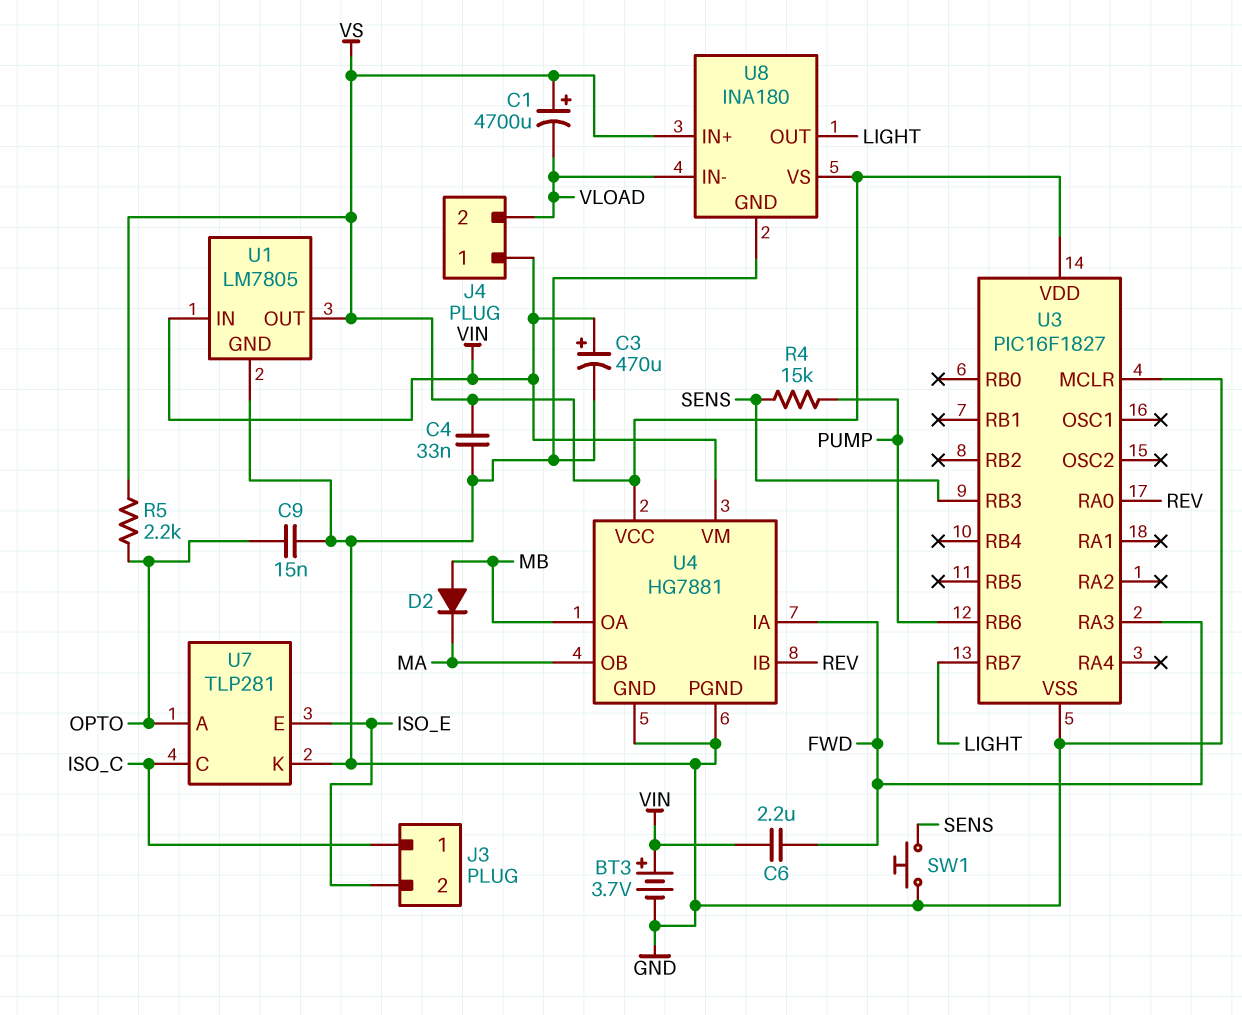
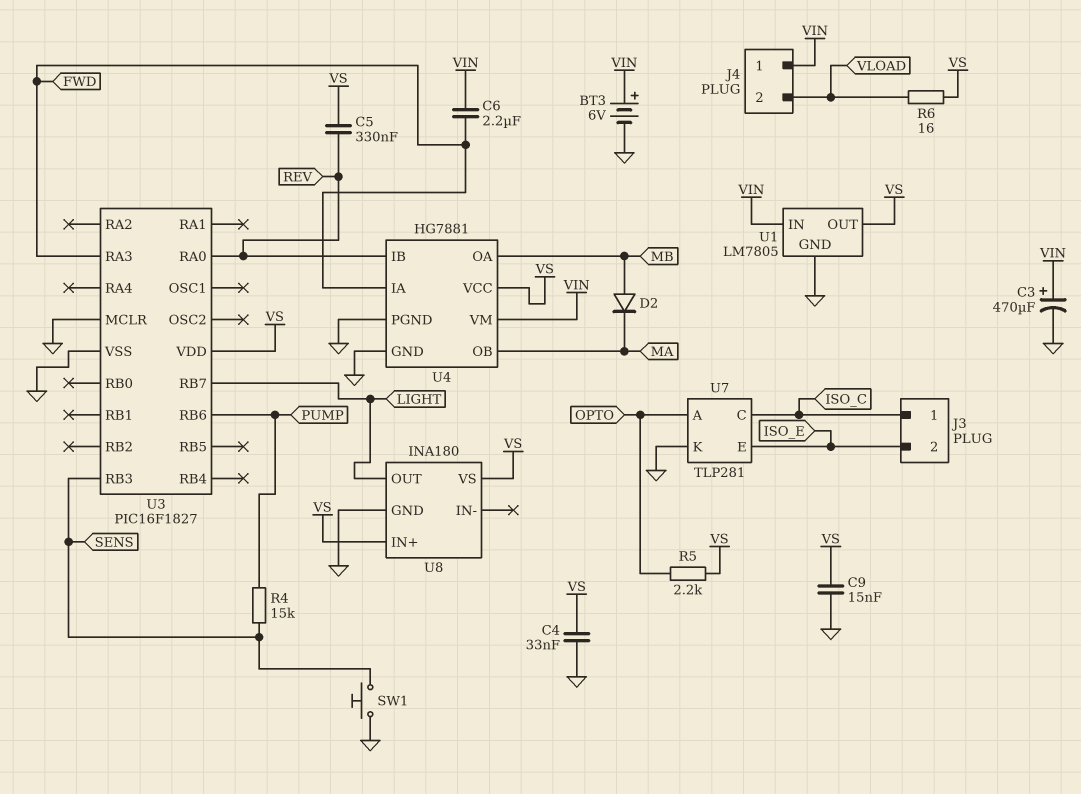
BT3: 3.7V (plus VIN, minus GND) -> 6V (plus VIN, minus GND)
C1: 4700uF (plus VS, minus VLOAD) -> none
C5: none -> 330nF (REV, VS)
C9: 15nF (GND, OPTO) -> 15nF (GND, VS)
R6: none -> 16 (VLOAD, VS)
U8 pin IN-: VLOAD -> none

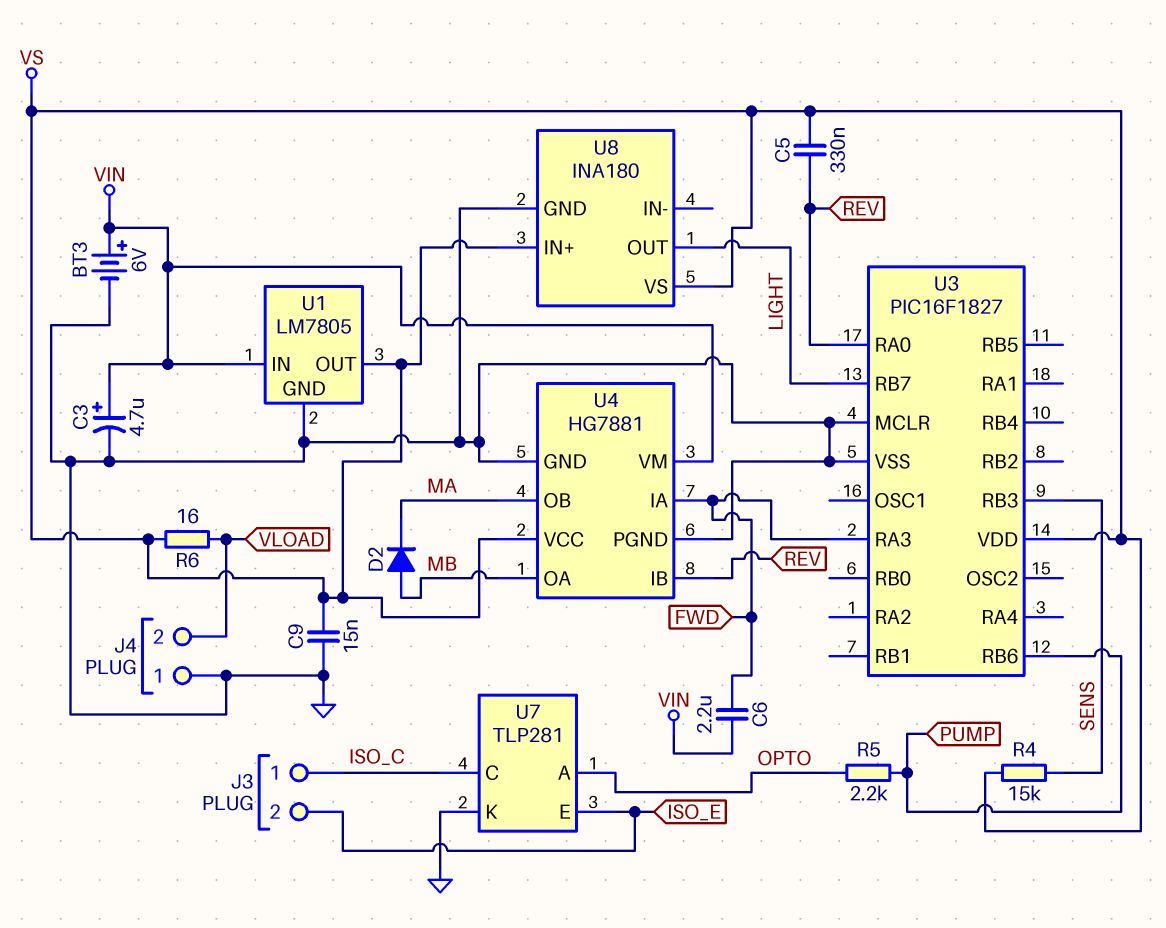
C3: 470uF (plus VIN, minus GND) -> 4.7uF (plus VIN, minus GND)
C4: 33nF (GND, VS) -> none
J4 pin 1: VIN -> GND
R4: 15k (PUMP, SENS) -> 15k (SENS, VS)
R5: 2.2k (OPTO, VS) -> 2.2k (OPTO, PUMP)
SW1: button (GND, SENS) -> none

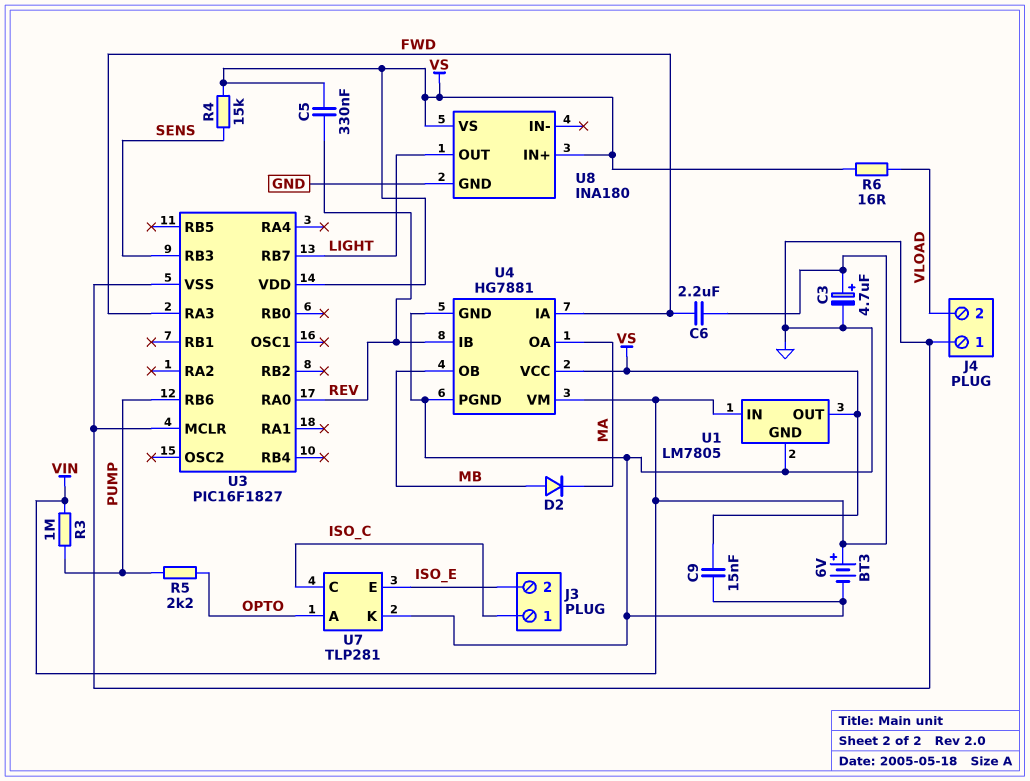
R3: none -> 1M (PUMP, VIN)
U4 pin OA: MB -> MA
U4 pin OB: MA -> MB

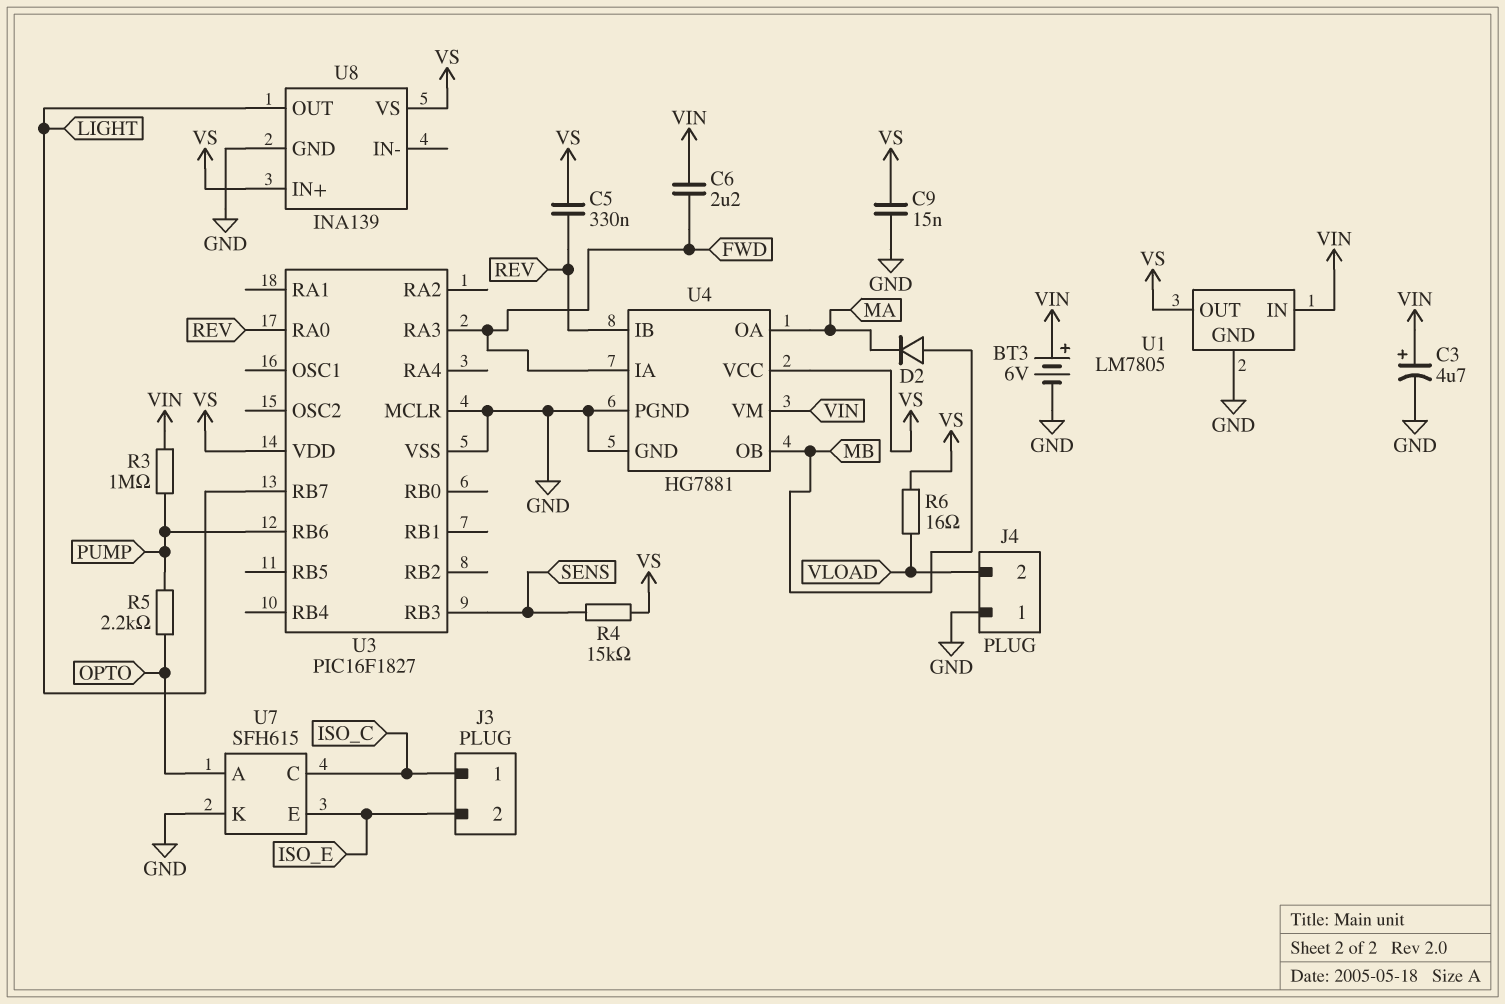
U7: TLP281 -> SFH615
U8: INA180 -> INA139

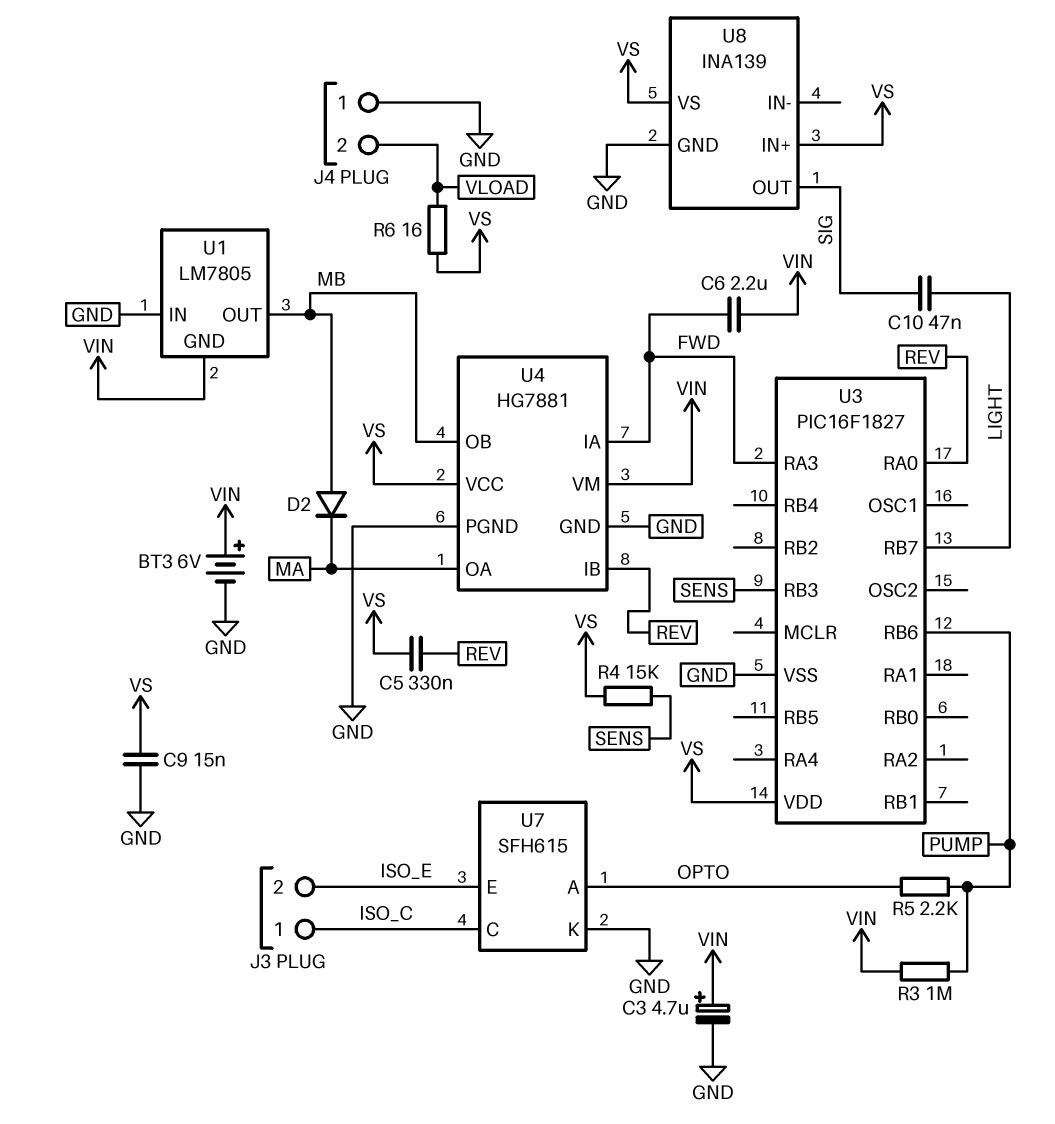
C10: none -> 47nF (LIGHT, SIG)
U1 pin GND: GND -> VIN
U1 pin IN: VIN -> GND
U1 pin OUT: VS -> MB
U3 pin MCLR: GND -> none
U8 pin OUT: LIGHT -> SIG

